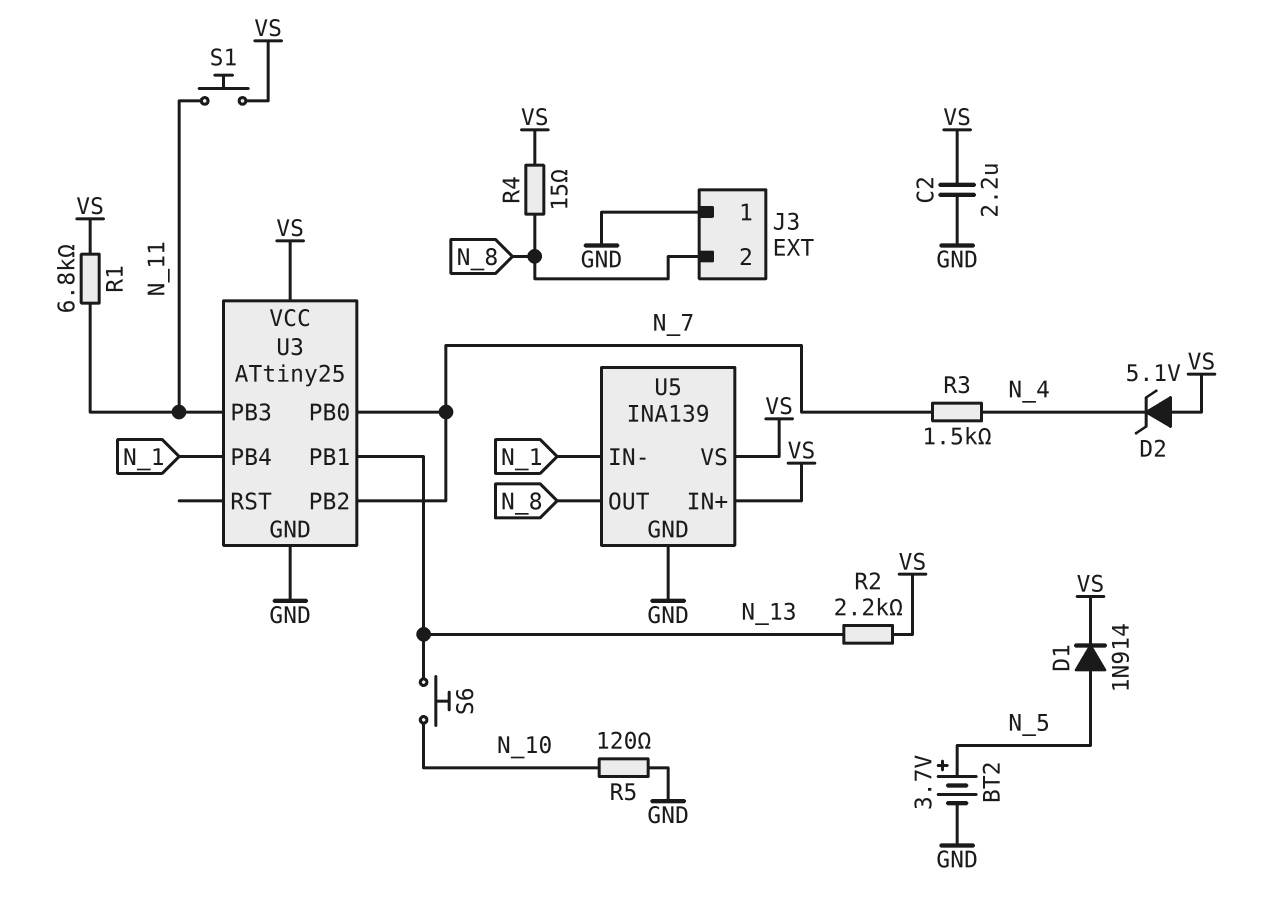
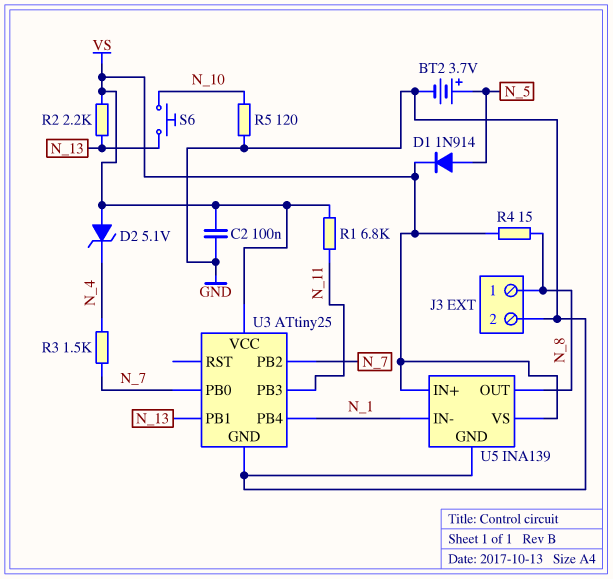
C2: 2.2uF (GND, VS) -> 100nF (GND, VS)
J3 pin 1: GND -> N_8
J3 pin 2: N_8 -> GND
S1: button (N_11, VS) -> none

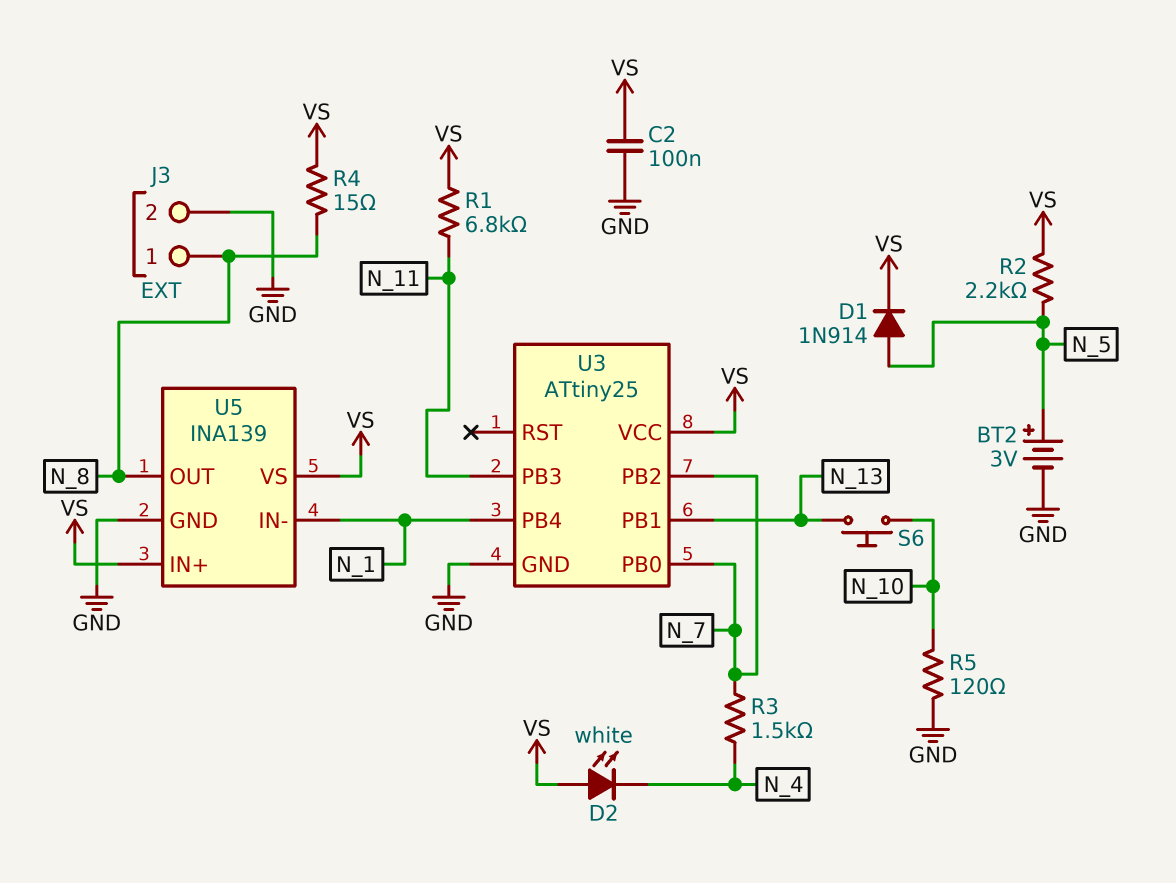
BT2: 3.7V (plus N_5, minus GND) -> 3V (plus N_5, minus GND)
D2: zener 5.1V (A VS, K N_4) -> LED white (A VS, K N_4)
R2: 2.2k (N_13, VS) -> 2.2k (N_5, VS)

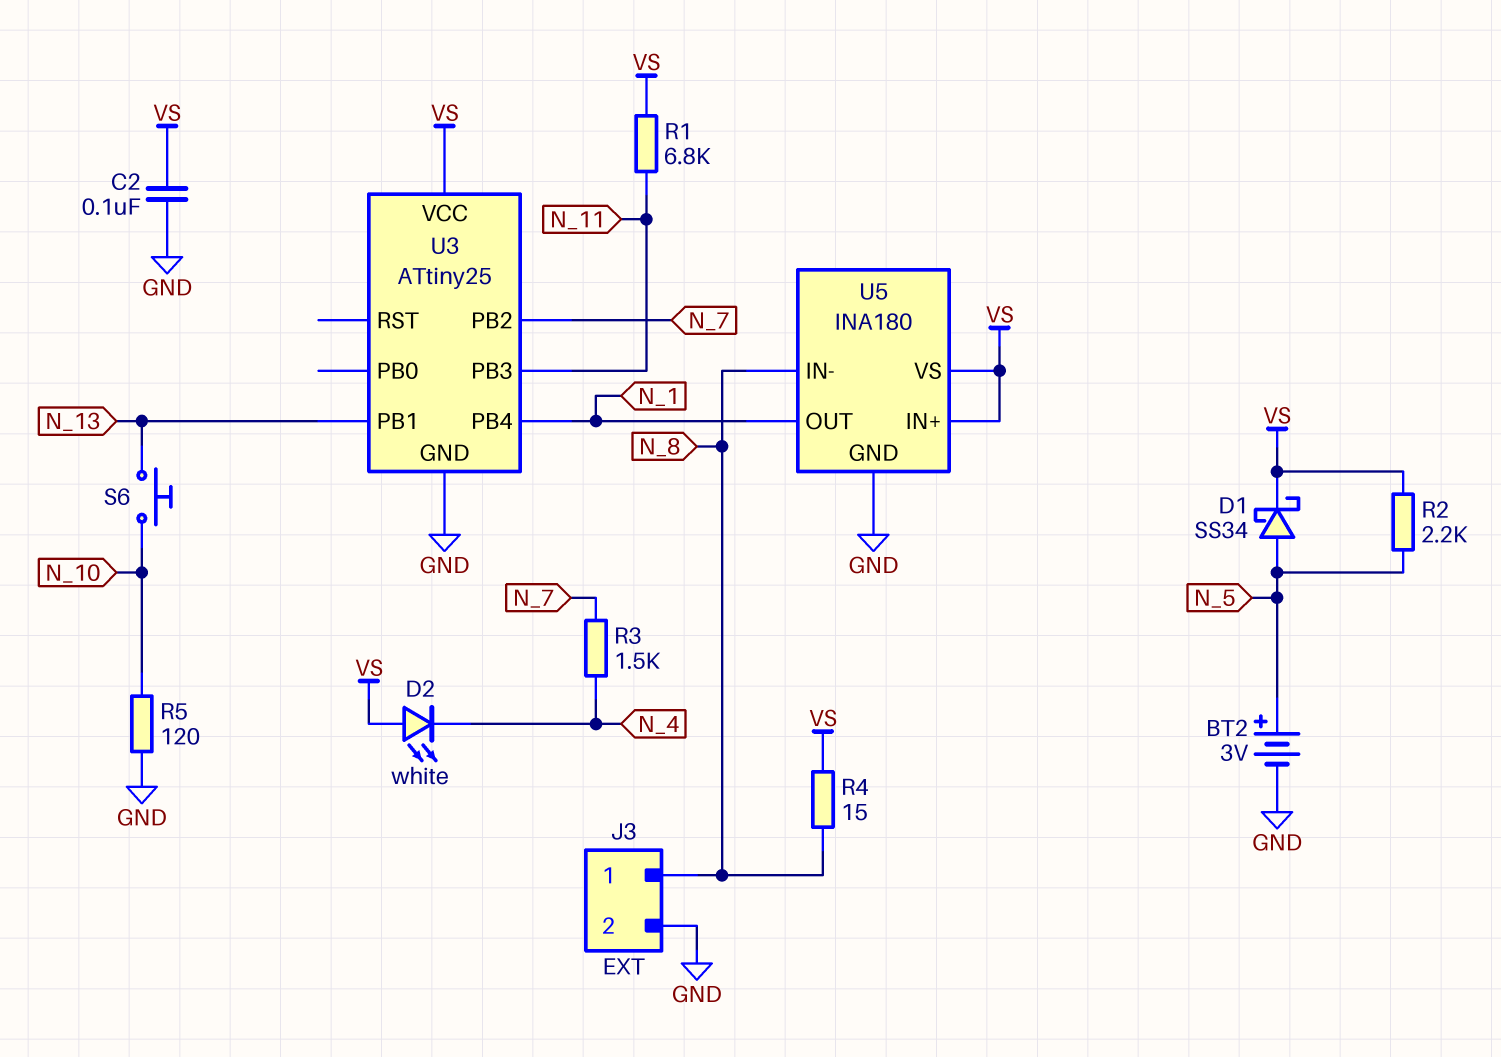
D1: diode 1N914 (A N_5, K VS) -> schottky SS34 (A N_5, K VS)
U3 pin PB0: N_7 -> none
U5: INA139 -> INA180
U5 pin IN-: N_1 -> N_8
U5 pin OUT: N_8 -> N_1

